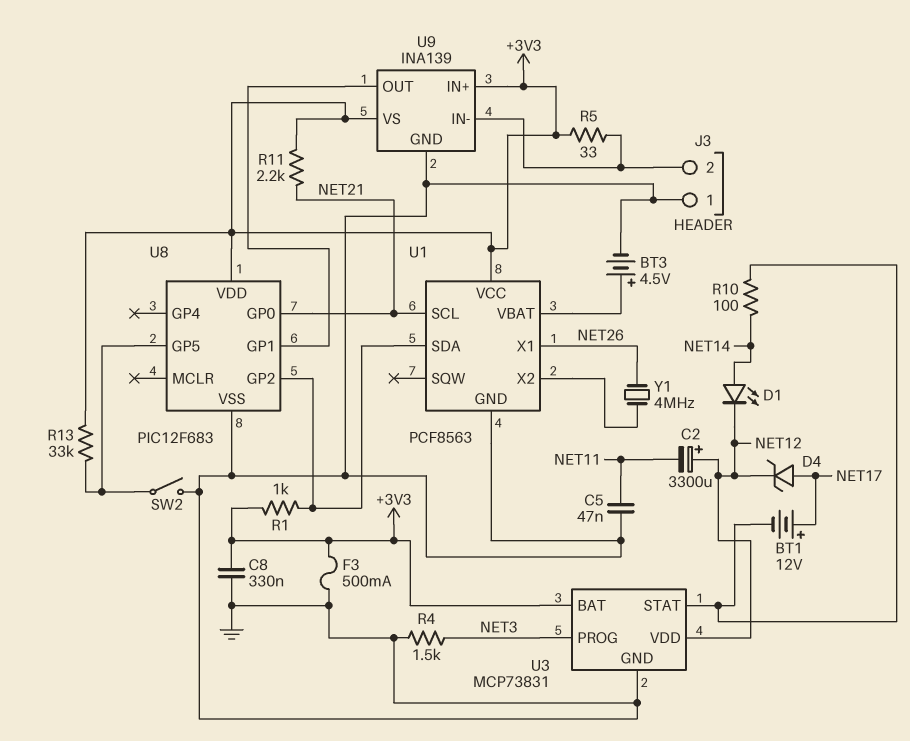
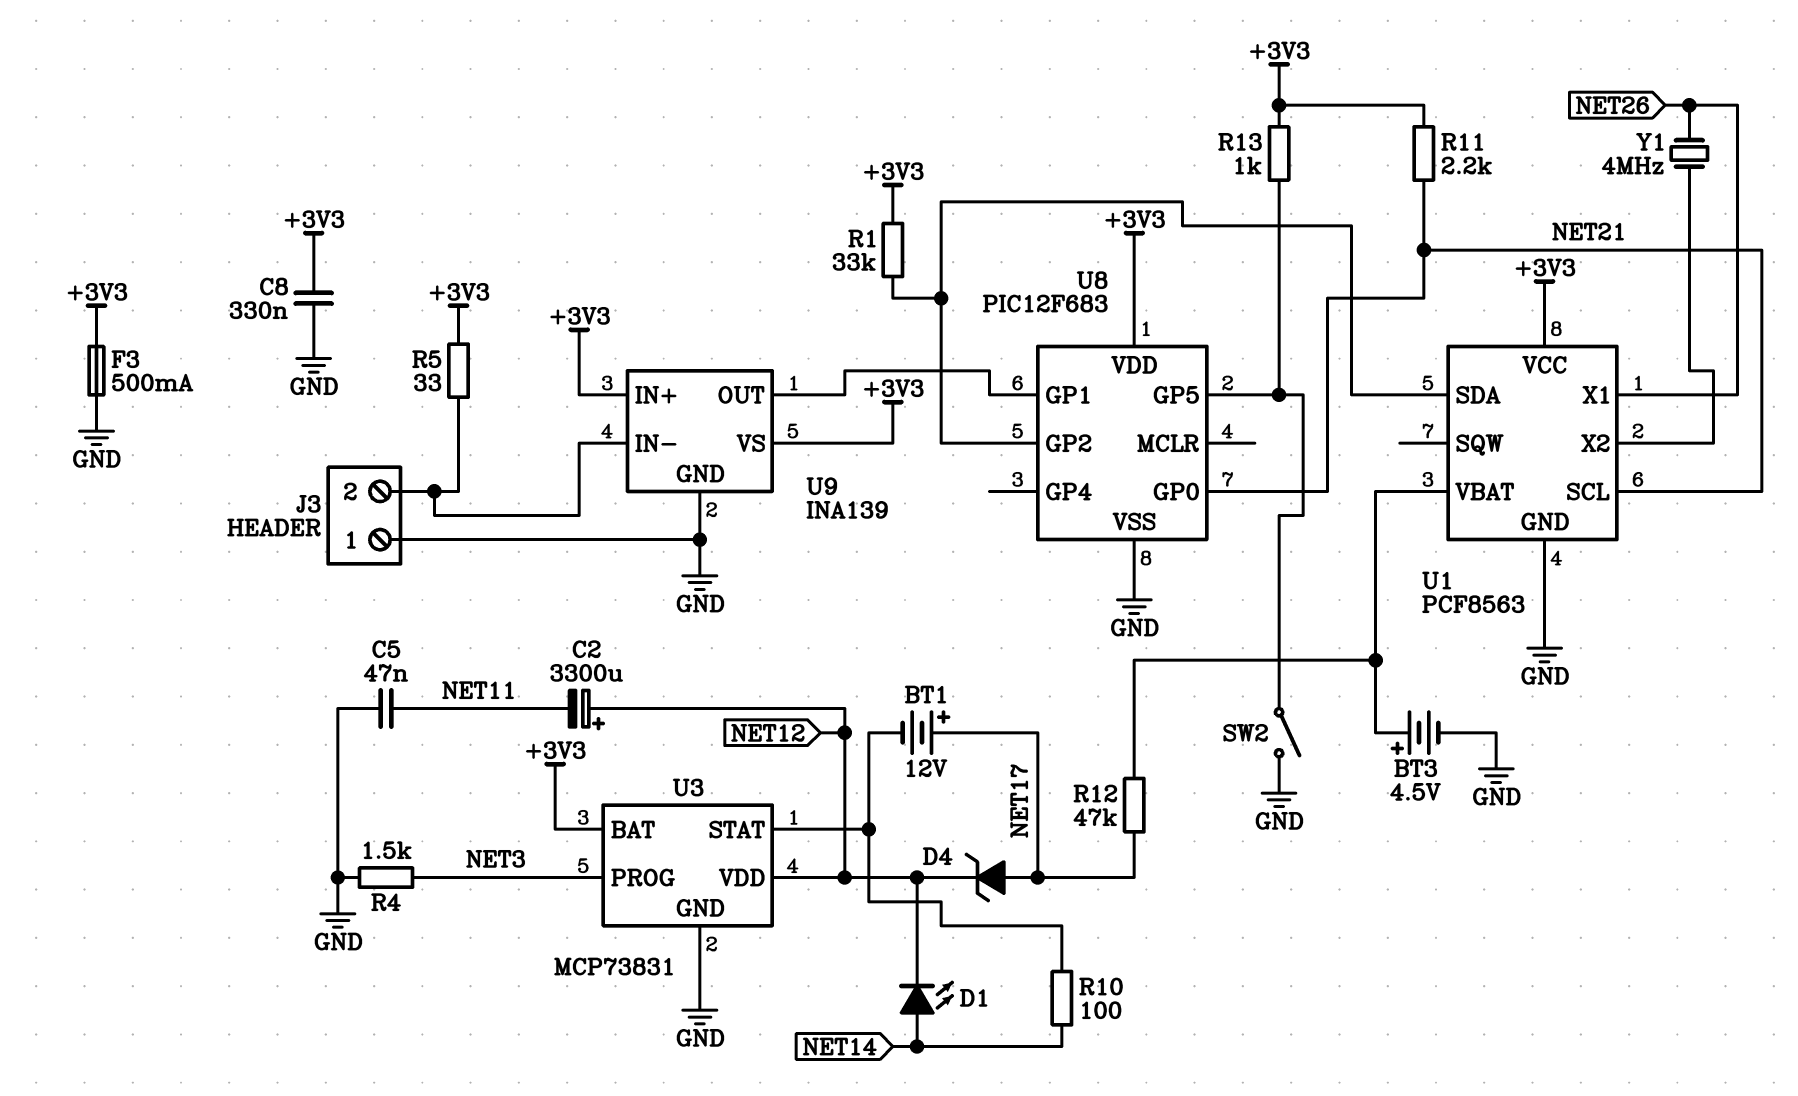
R1: 1k (+3V3, U1/SDA) -> 33k (+3V3, U1/SDA)
R12: none -> 47k (NET17, U1/VBAT)
R13: 33k (+3V3, U8/GP5) -> 1k (+3V3, U8/GP5)

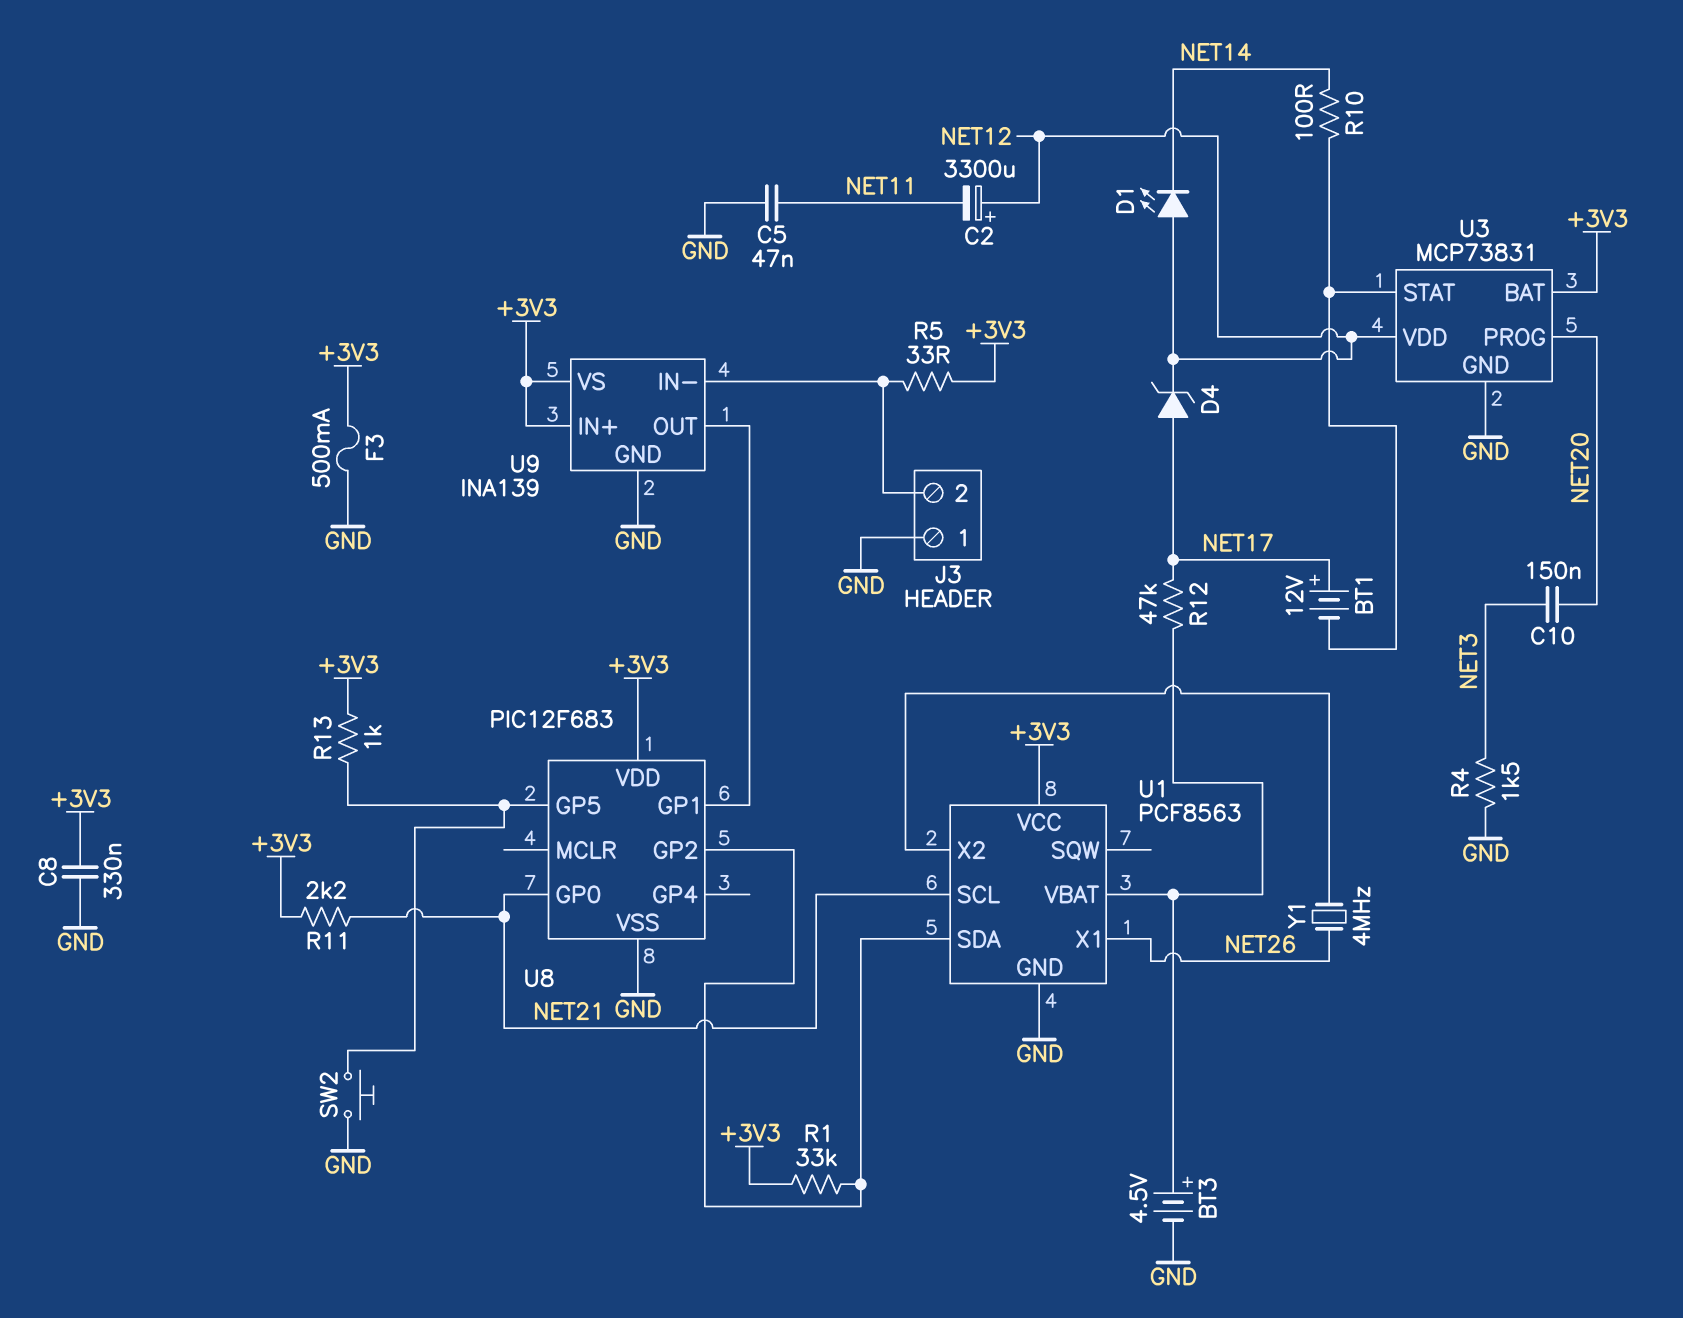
C10: none -> 150nF (NET3, NET20)
D1: LED (A NET14, K NET12) -> LED (A NET12, K NET14)
SW2: switch (GND, U8/GP5) -> button (GND, U8/GP5)
U3 pin PROG: NET3 -> NET20

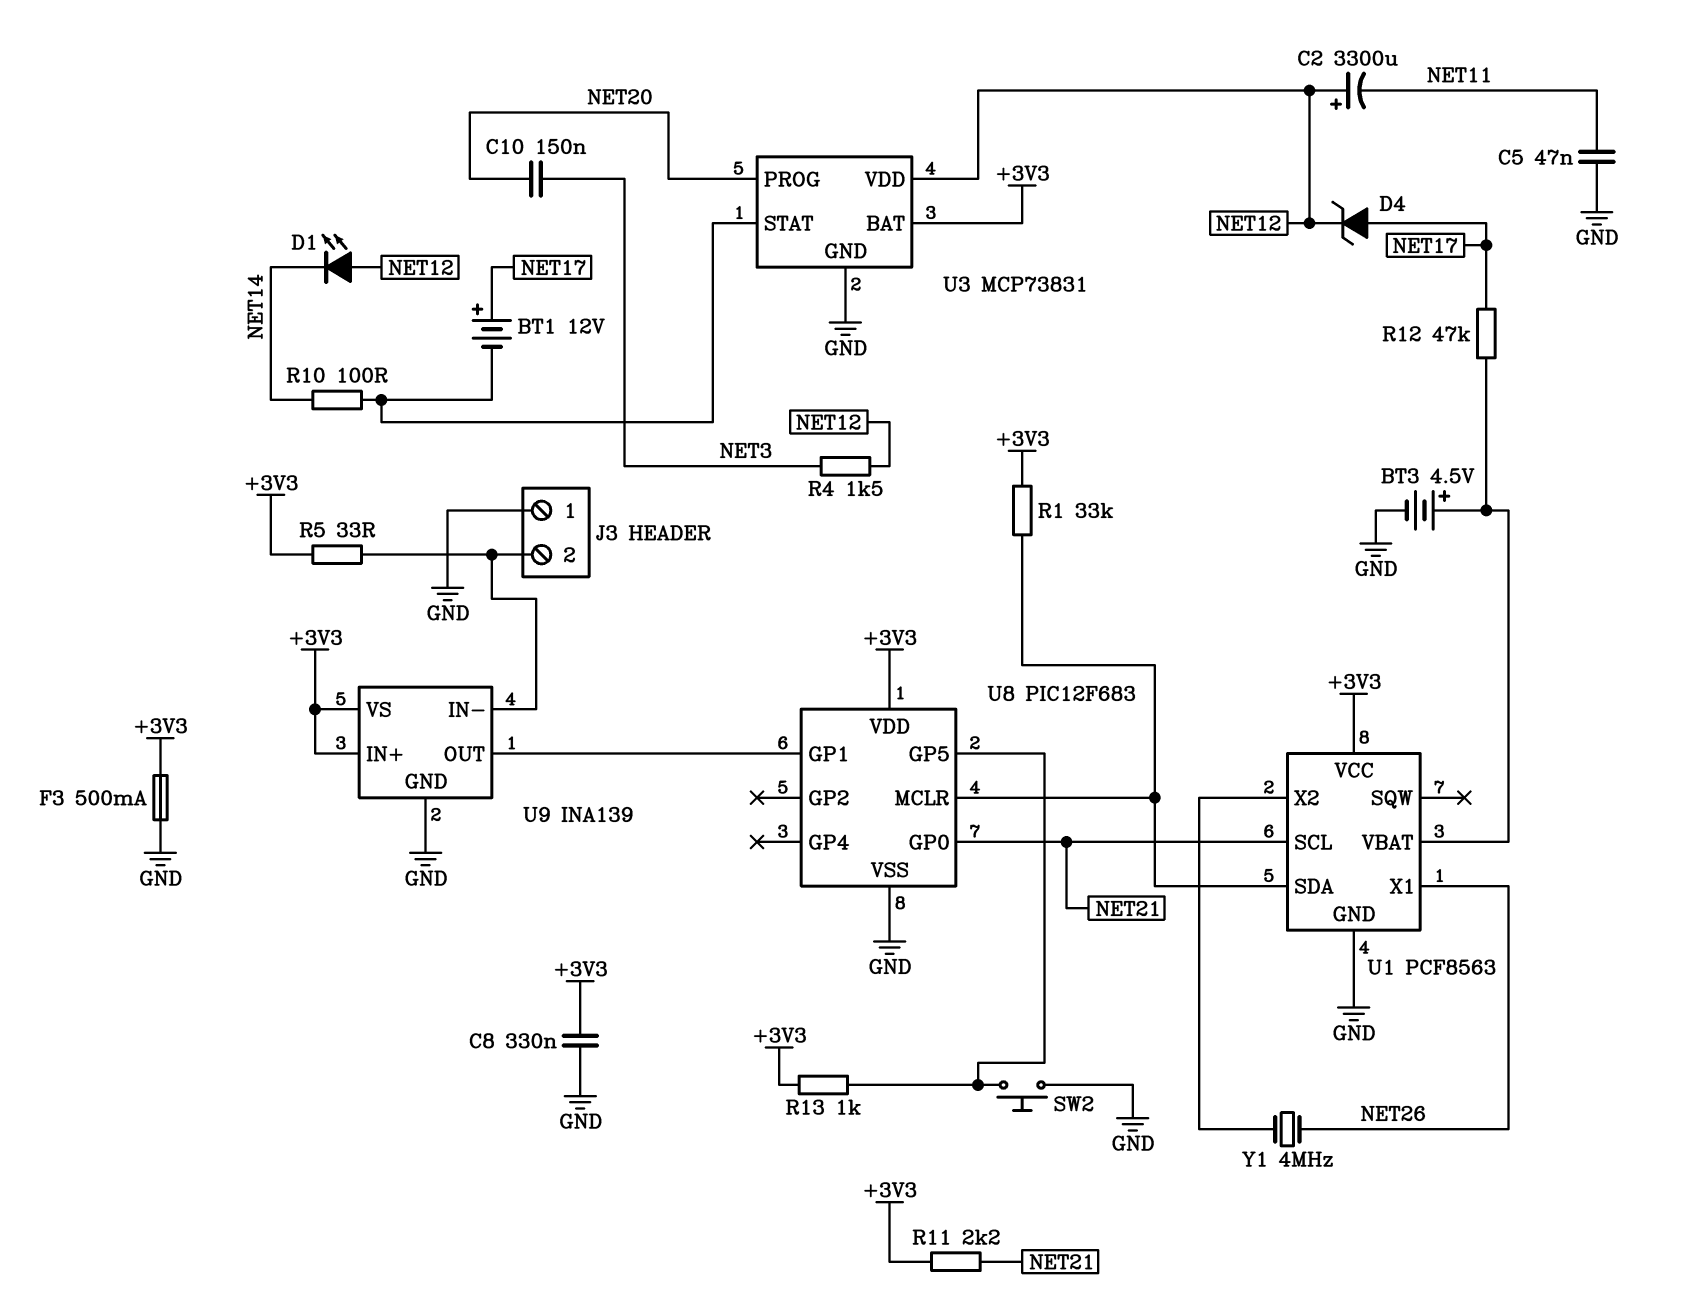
R4: 1.5k (GND, NET3) -> 1.5k (NET3, NET12)
U8 pin GP2: U1/SDA -> none
U8 pin MCLR: none -> U1/SDA

